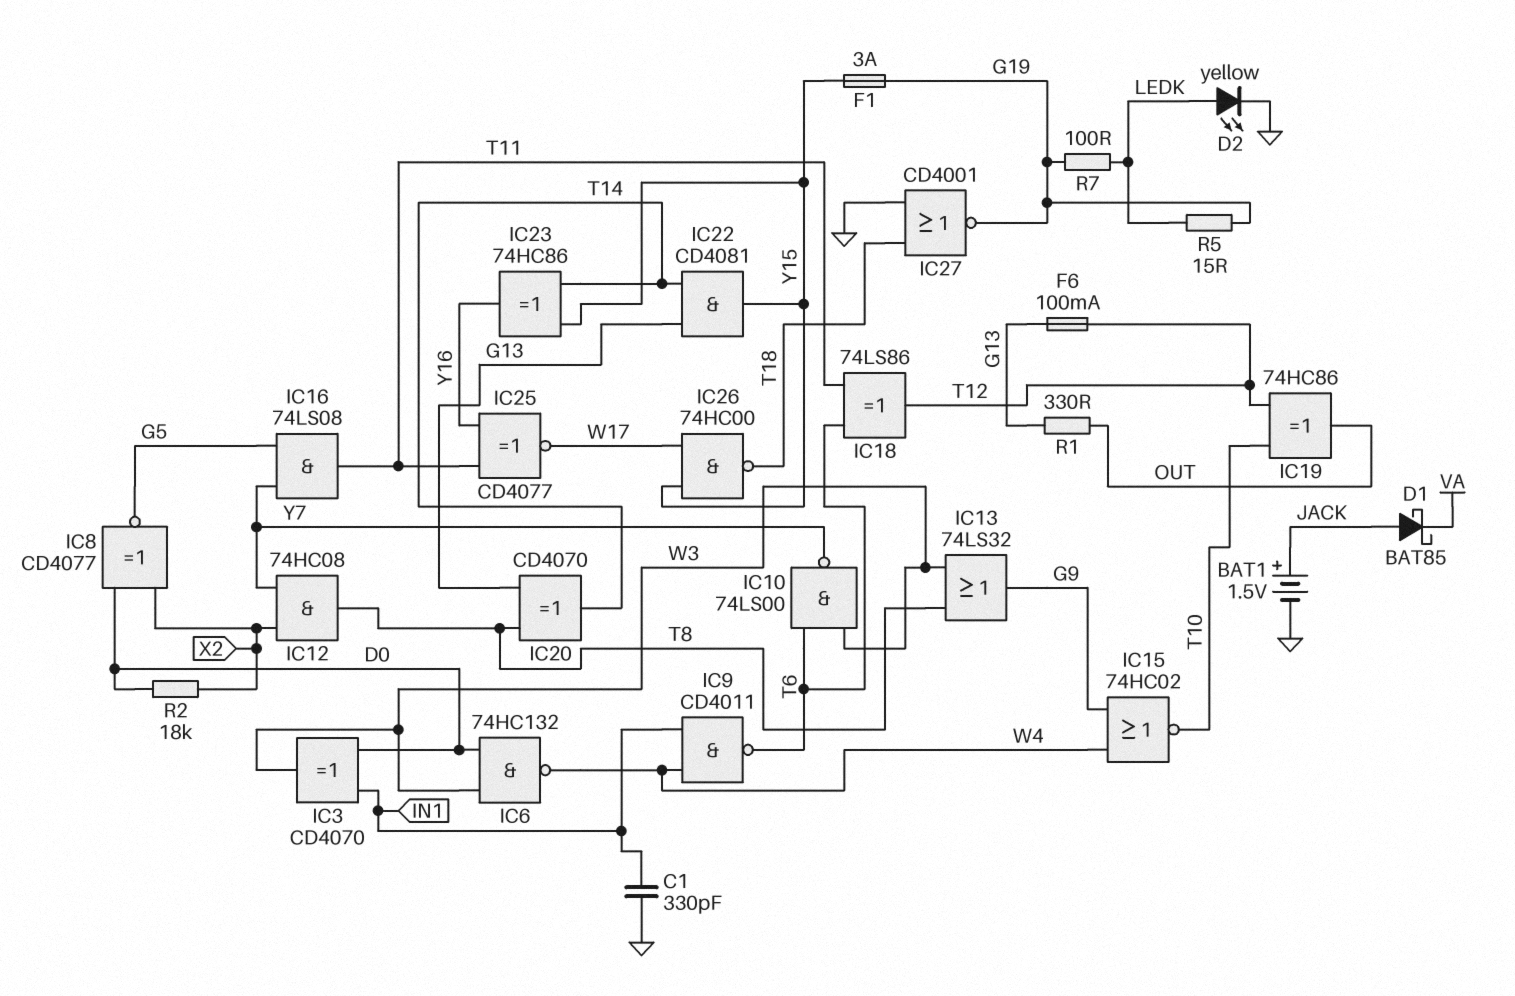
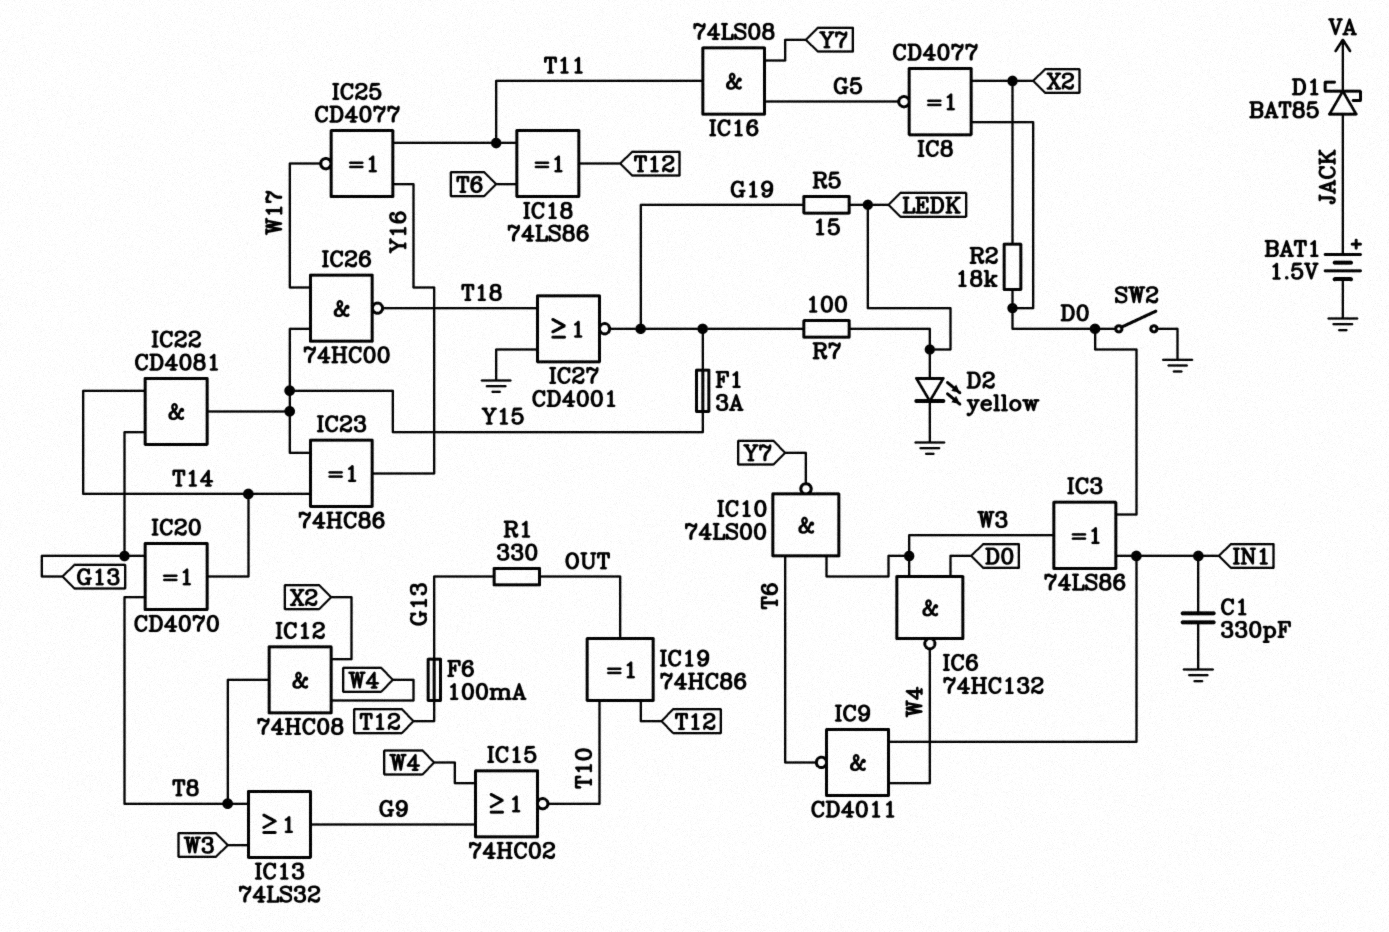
IC3: XOR CD4070 (in D0, in IN1, out W3) -> XOR 74LS86 (in D0, in IN1, out W3)
IC12: AND 74HC08 (in X2, in Y7, out T8) -> AND 74HC08 (in W4, in X2, out T8)
SW2: none -> switch (D0, GND)

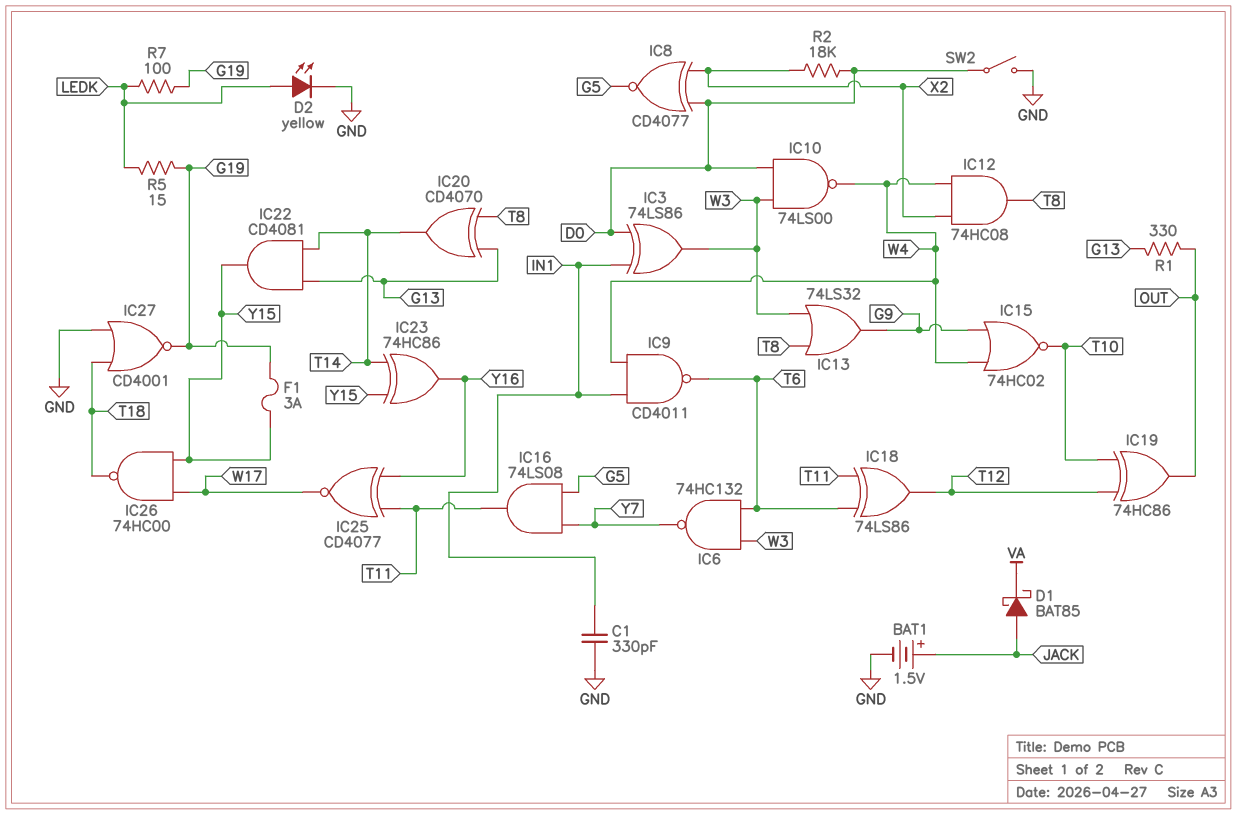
F6: 100mA (G13, T12) -> none
IC6: NAND 74HC132 (in D0, in W3, out W4) -> NAND 74HC132 (in T6, in W3, out Y7)
IC10: NAND 74LS00 (in T6, in W3, out Y7) -> NAND 74LS00 (in D0, in W3, out W4)

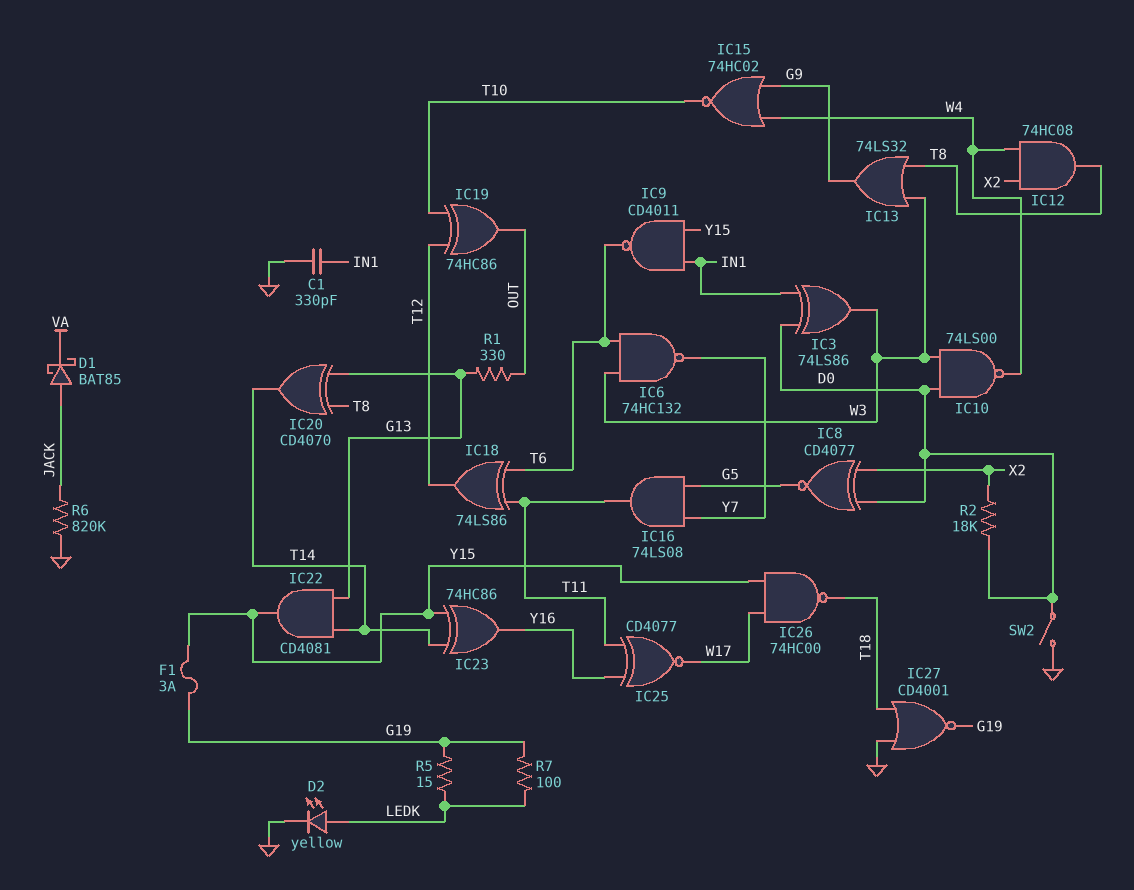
BAT1: 1.5V (plus JACK, minus GND) -> none
IC9: NAND CD4011 (in IN1, in W4, out T6) -> NAND CD4011 (in IN1, in Y15, out T6)
R6: none -> 820k (GND, JACK)

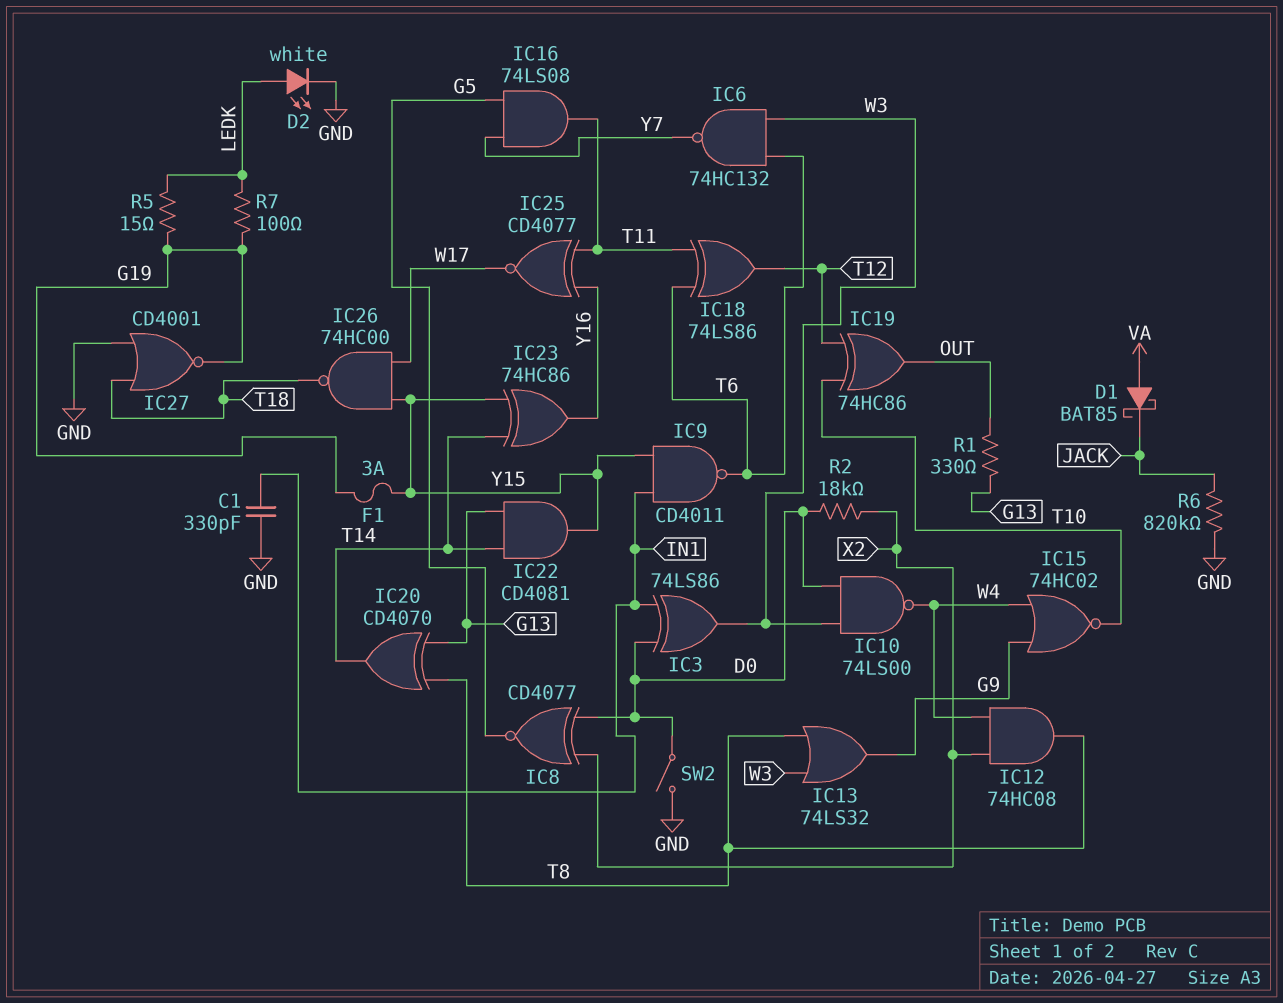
D1: schottky BAT85 (A JACK, K VA) -> schottky BAT85 (A VA, K JACK)
D2: LED yellow (A LEDK, K GND) -> LED white (A LEDK, K GND)

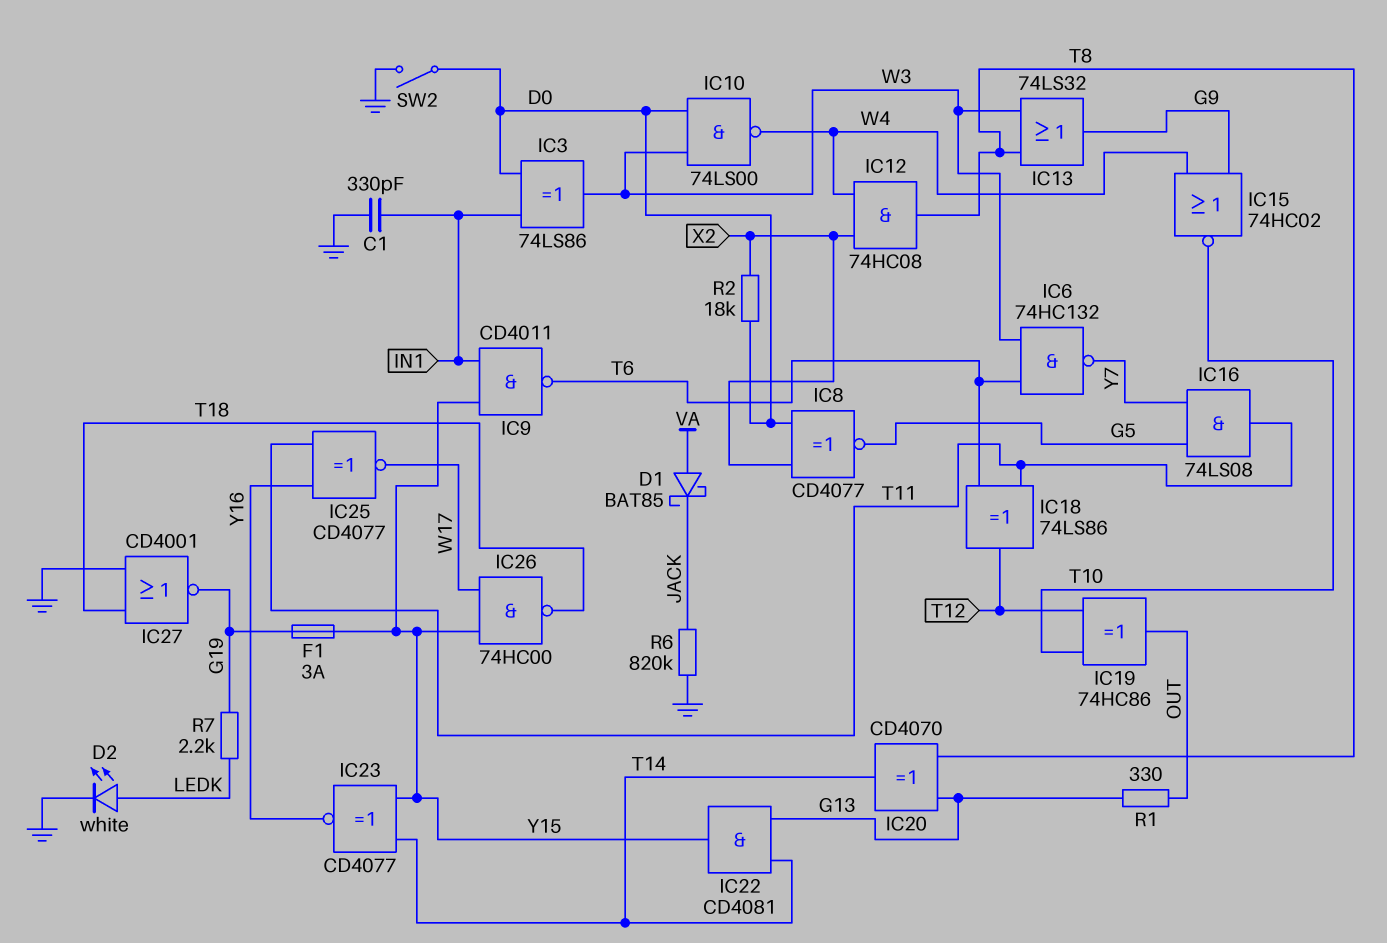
IC23: XOR 74HC86 (in T14, in Y15, out Y16) -> XNOR CD4077 (in T14, in Y15, out Y16)
R5: 15 (G19, LEDK) -> none
R7: 100 (G19, LEDK) -> 2.2k (G19, LEDK)

